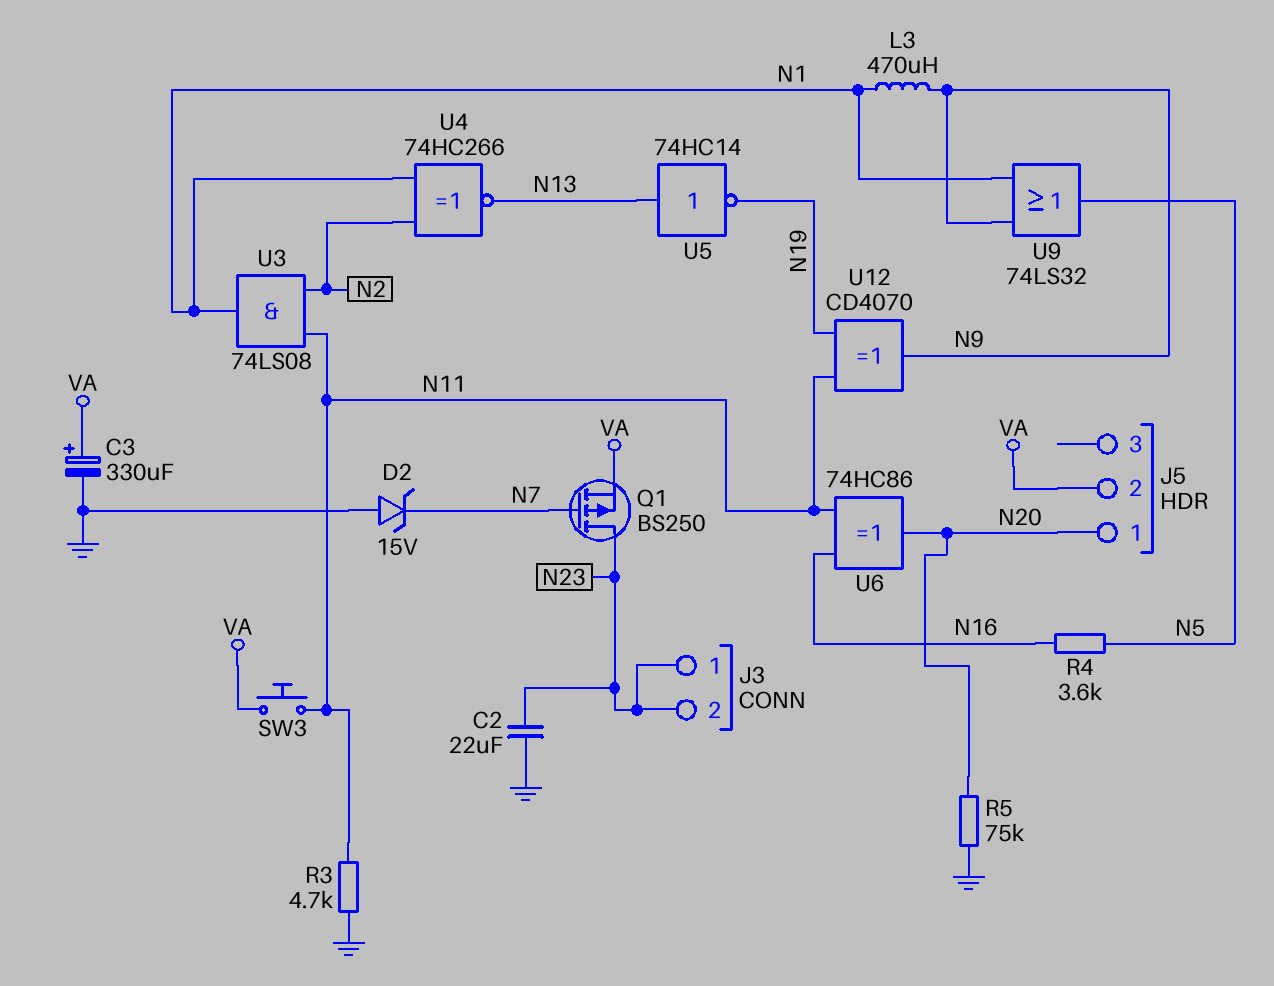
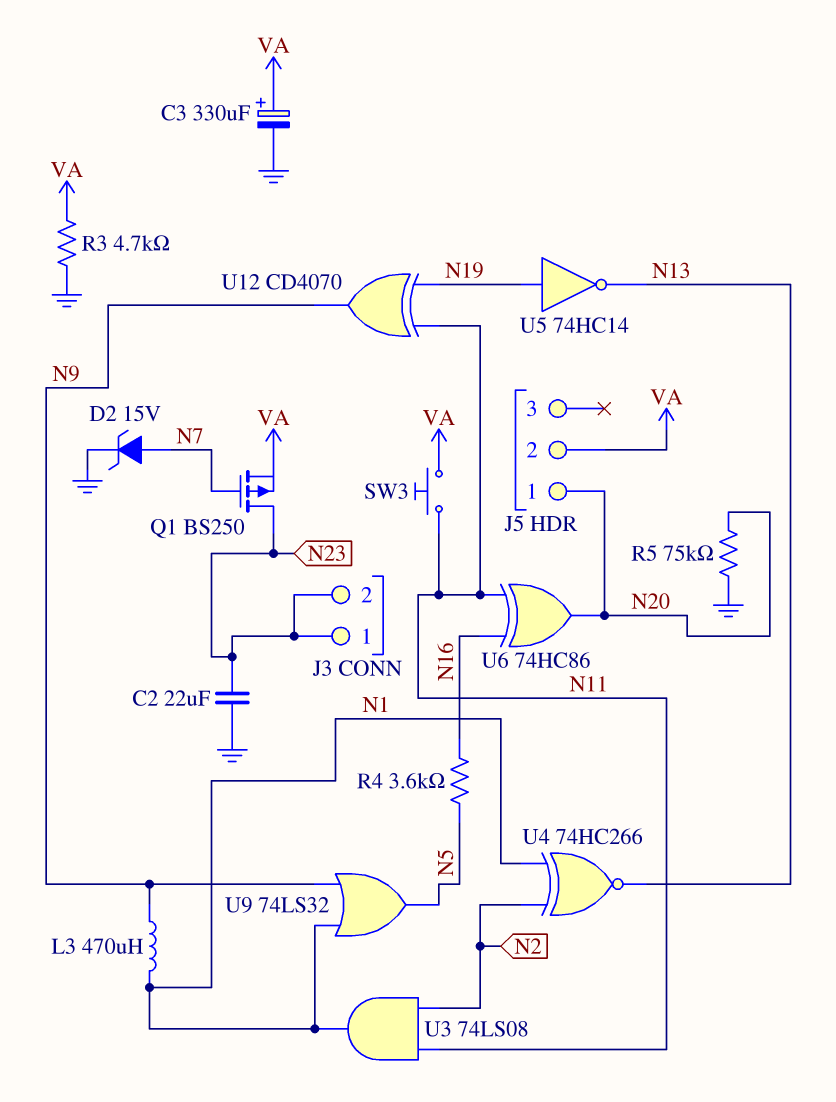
D2: zener 15V (A GND, K N7) -> zener 15V (A N7, K GND)
R3: 4.7k (GND, N11) -> 4.7k (GND, VA)
U5: NOT 74HC14 (in N13, out N19) -> NOT 74HC14 (in N19, out N13)

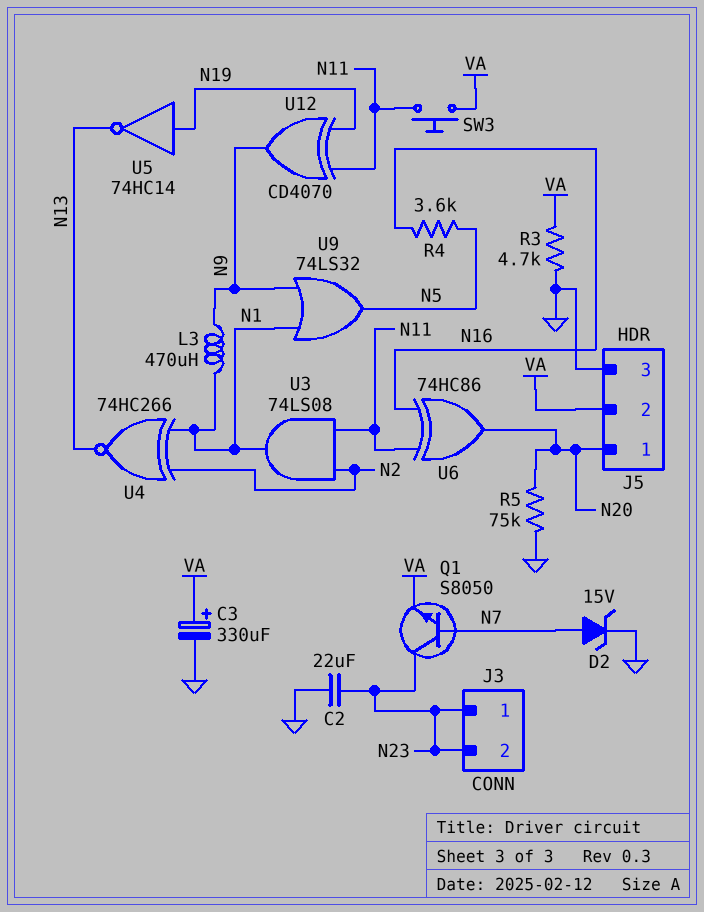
J5 pin 3: none -> GND
Q1: PMOS BS250 (G N7, D N23, S VA) -> NPN S8050 (B N7, C N23, E VA)

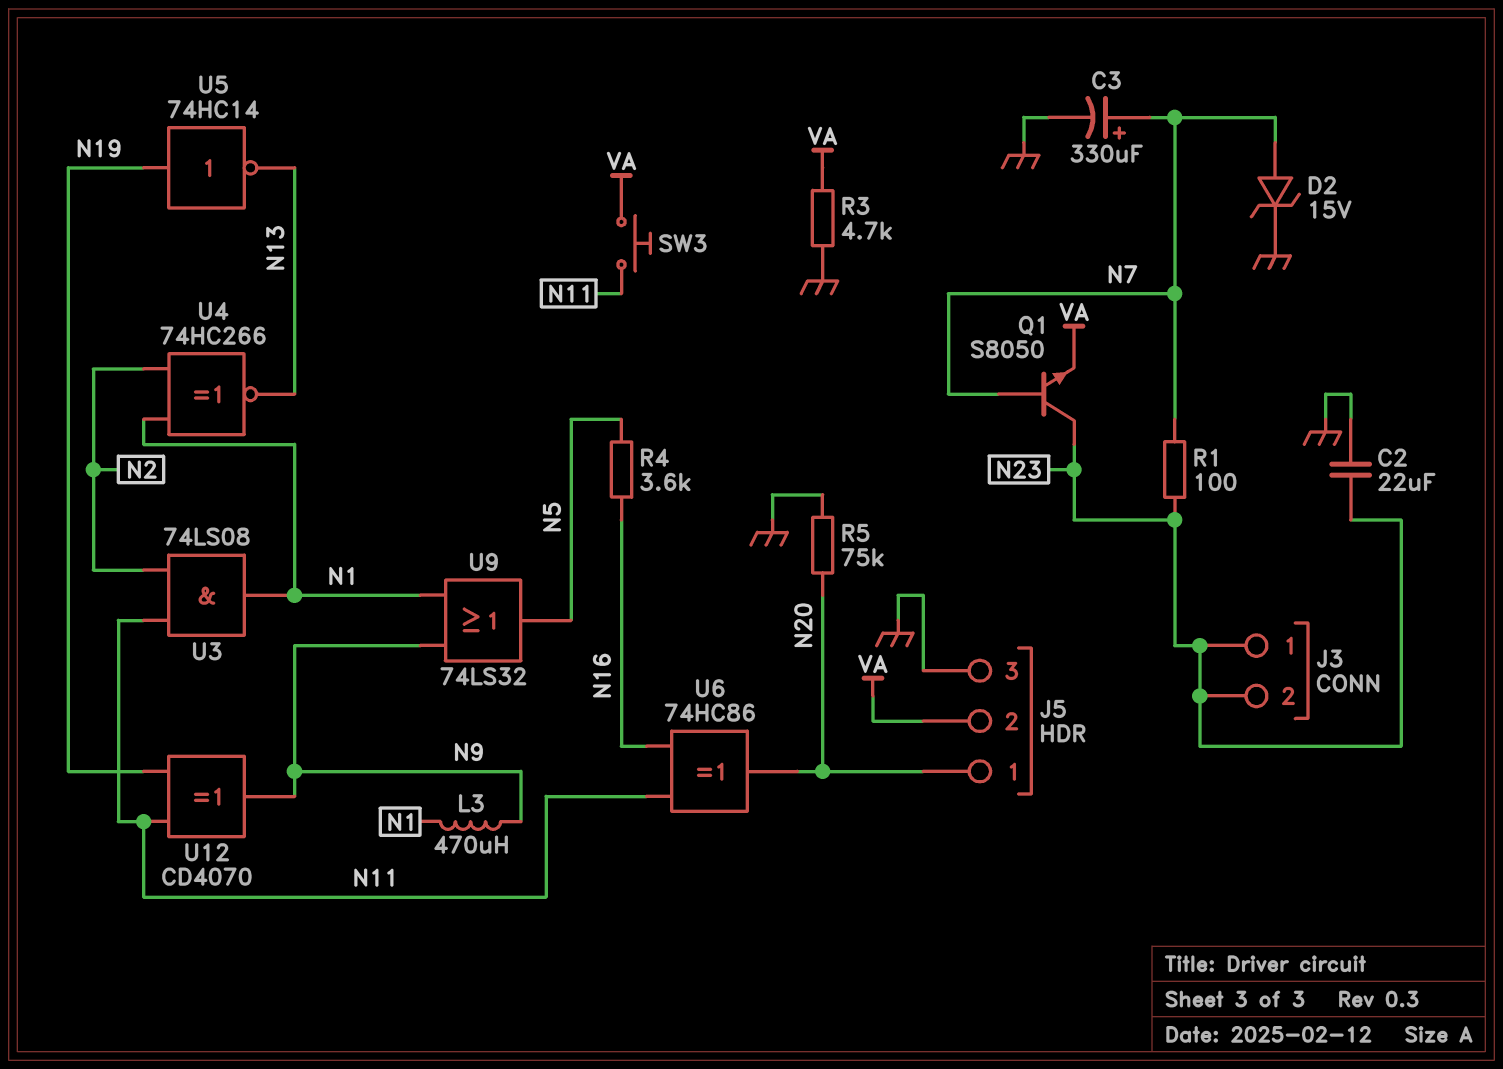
C3: 330uF (plus VA, minus GND) -> 330uF (plus N7, minus GND)
R1: none -> 100 (N7, N23)

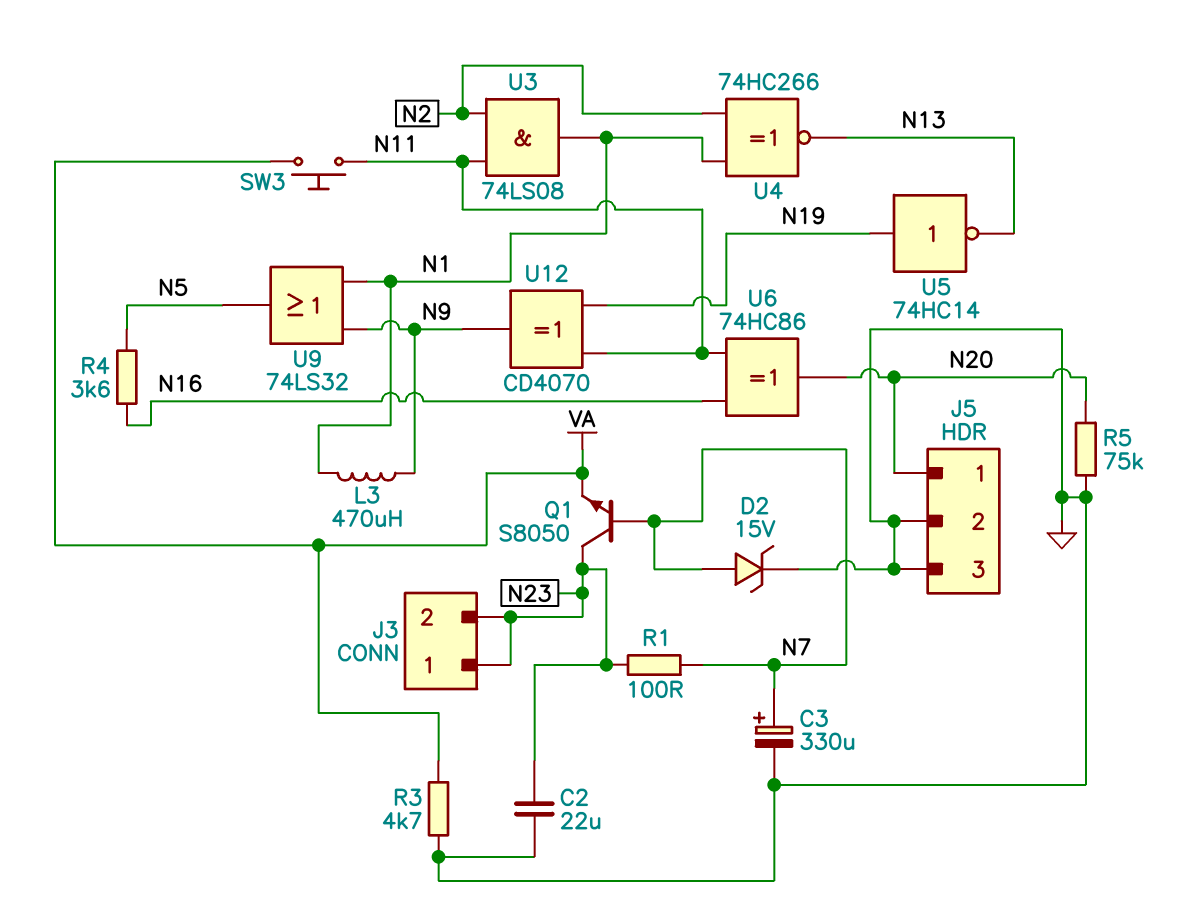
J5 pin 2: VA -> GND

